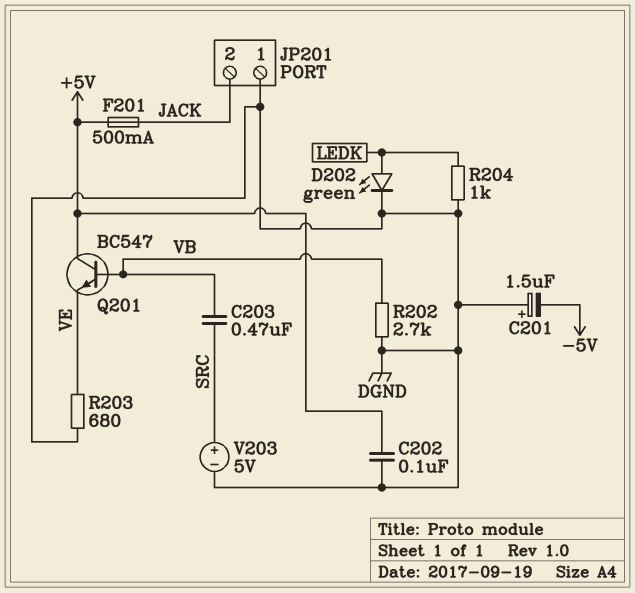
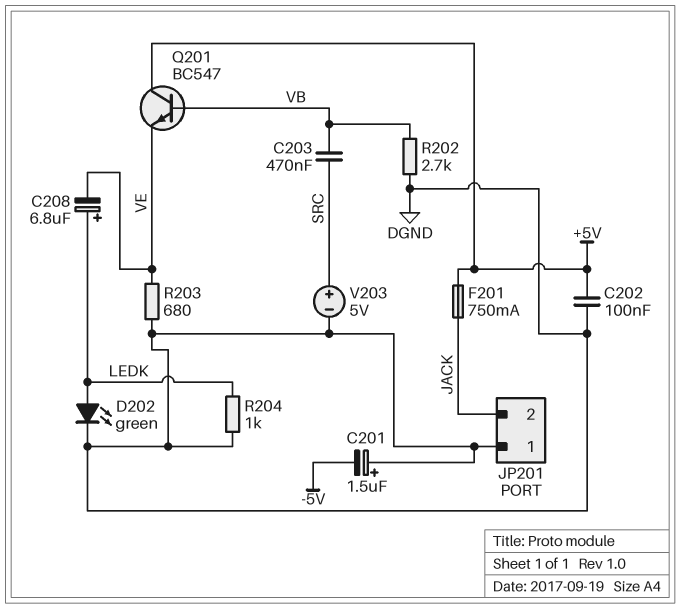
C208: none -> 6.8uF (plus LEDK, minus VE)
F201: 500mA (+5V, JACK) -> 750mA (+5V, JACK)

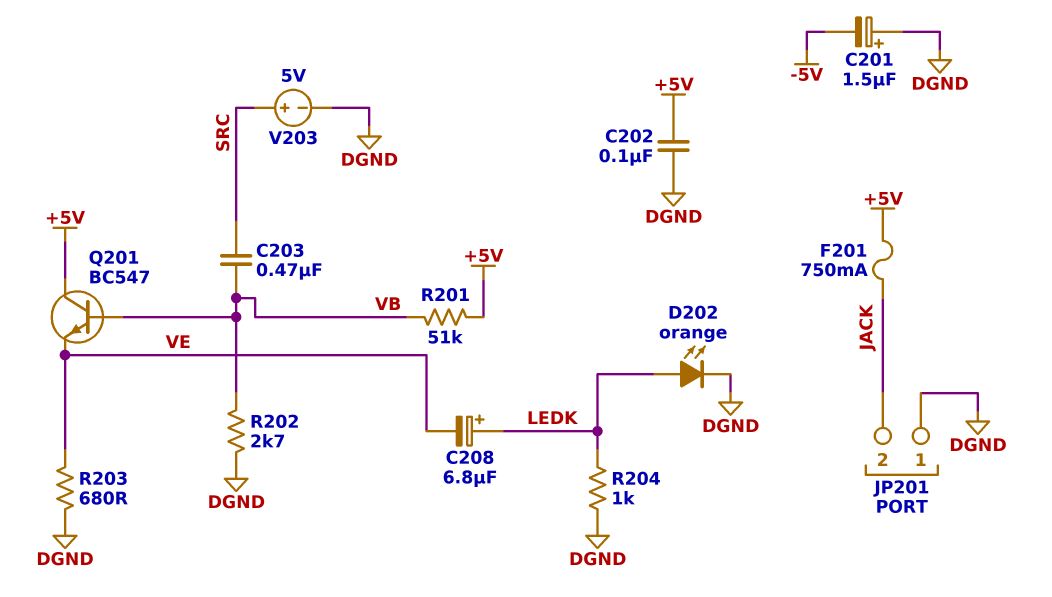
D202: LED green (A LEDK, K DGND) -> LED orange (A LEDK, K DGND)
R201: none -> 51k (+5V, VB)

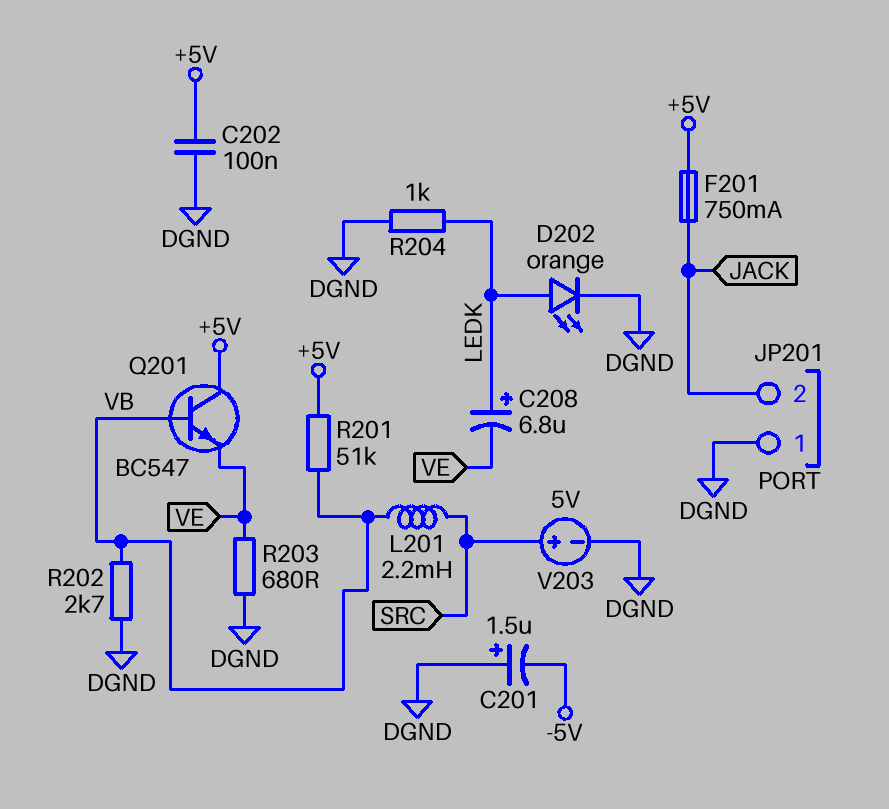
C203: 470nF (SRC, VB) -> none
L201: none -> 2.2mH (SRC, VB)

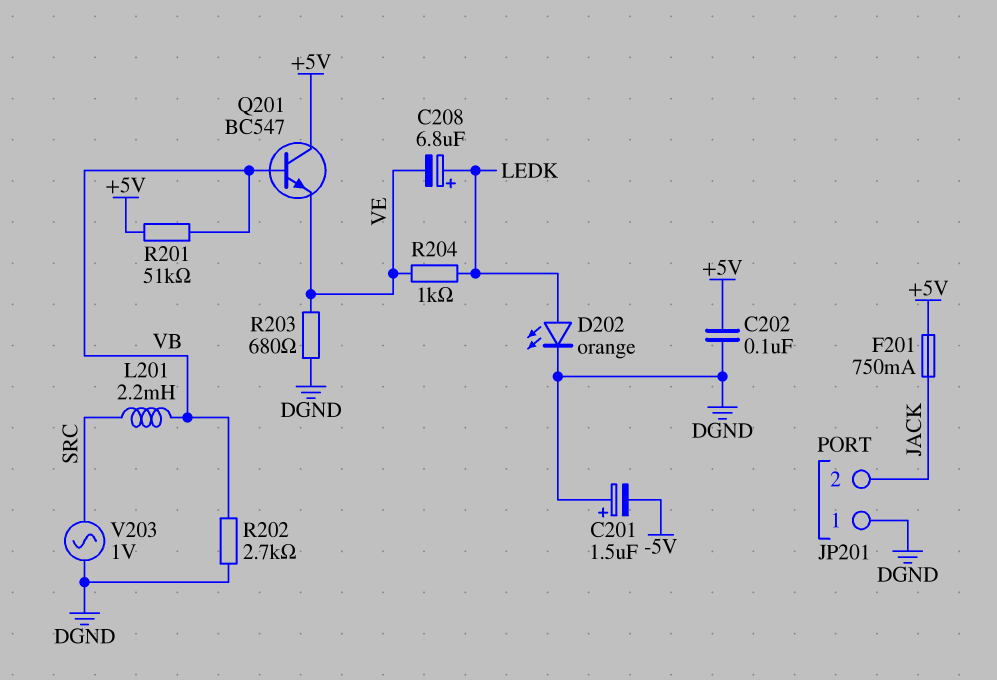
R204: 1k (DGND, LEDK) -> 1k (LEDK, VE)
V203: 5V (plus SRC, minus DGND) -> AC 1V (DGND, SRC)

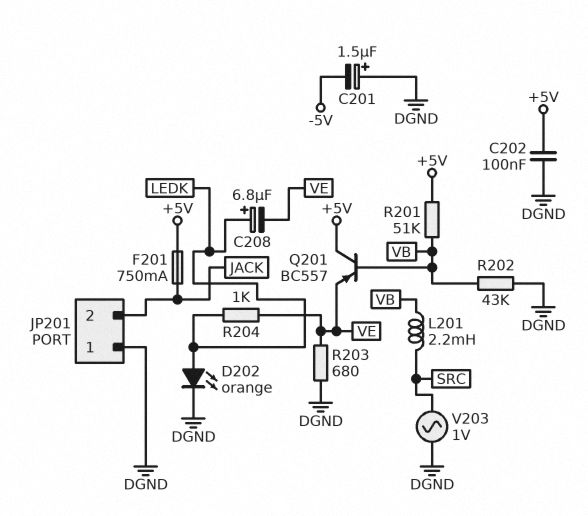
Q201: NPN BC547 (B VB, C +5V, E VE) -> PNP BC557 (B VB, C +5V, E VE)
R202: 2.7k (DGND, VB) -> 43k (DGND, VB)

